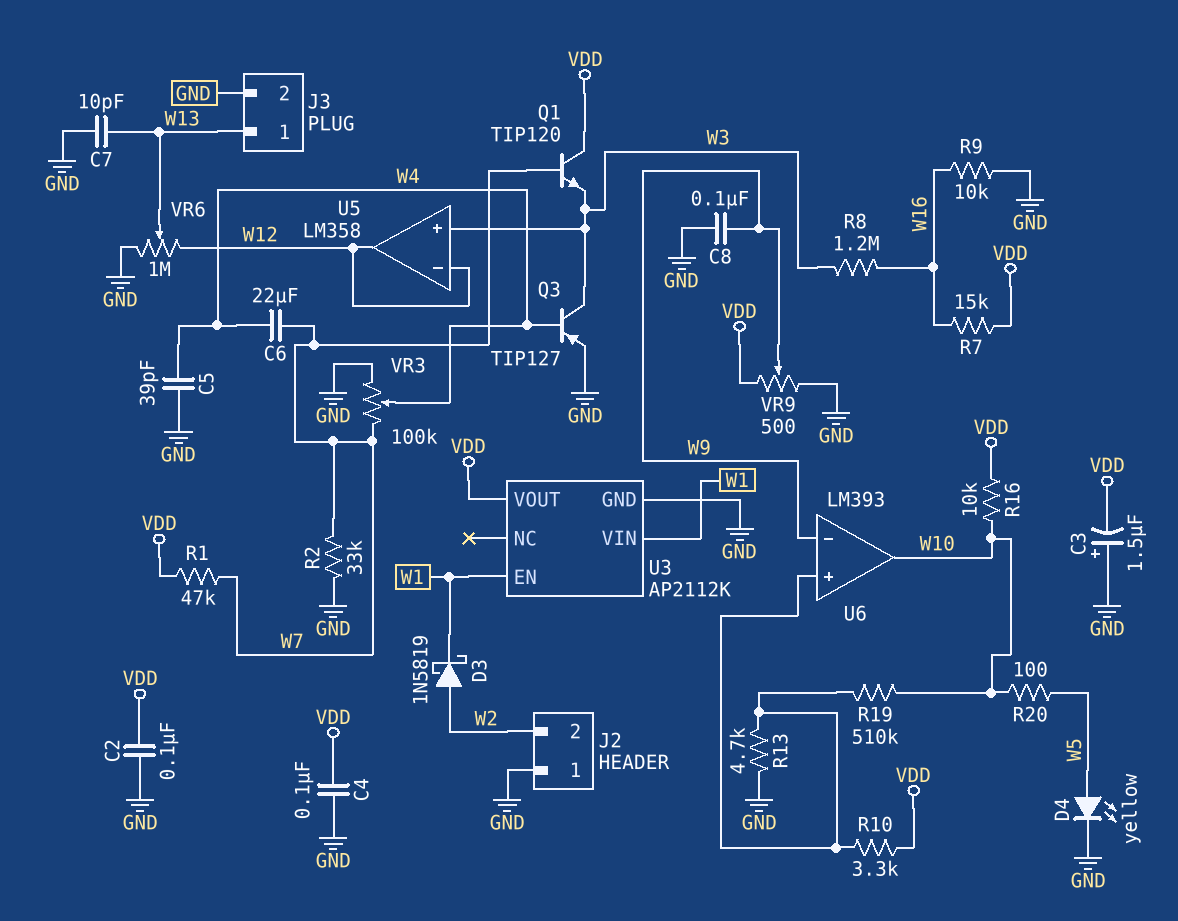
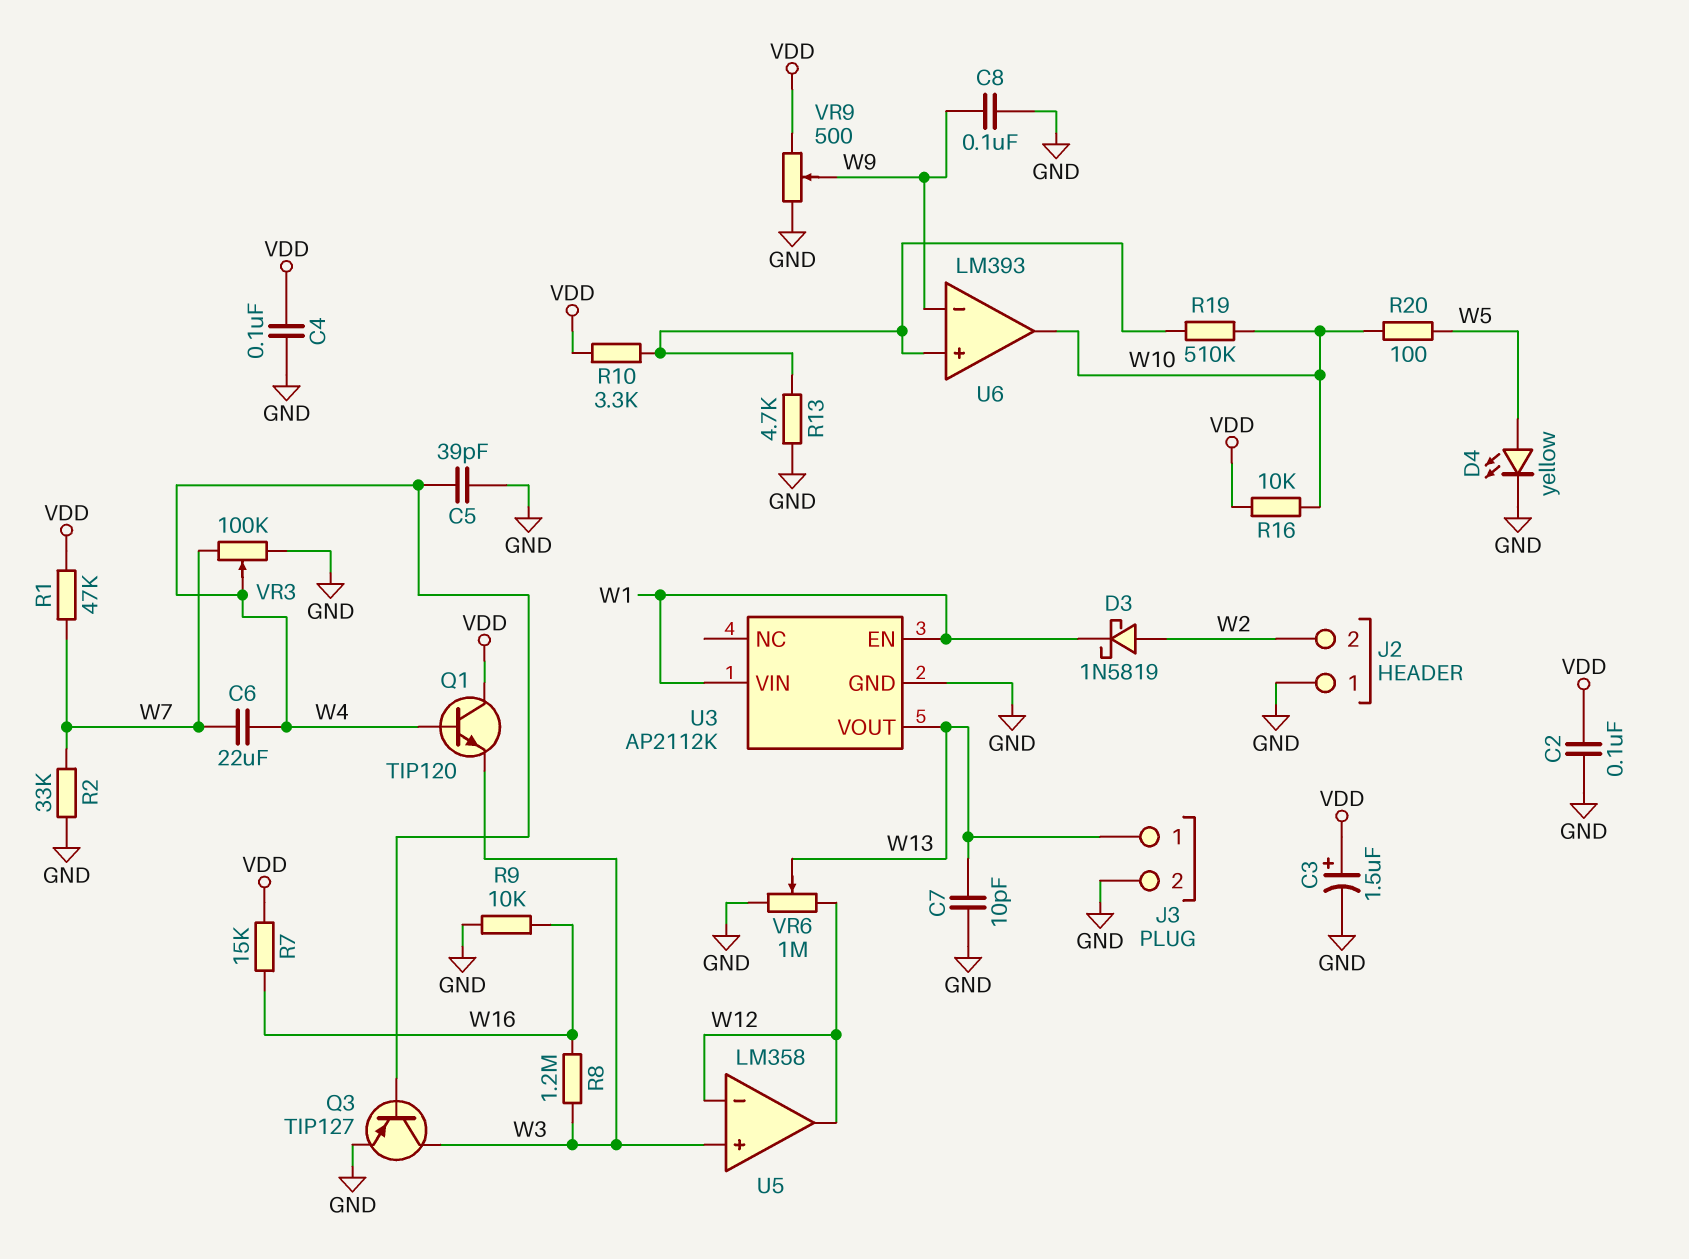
C3: 1.5uF (plus GND, minus VDD) -> 1.5uF (plus VDD, minus GND)
Q1: NPN TIP120 (B W7, C VDD, E W3) -> NPN TIP120 (B W4, C VDD, E W3)
U3 pin VOUT: VDD -> W13

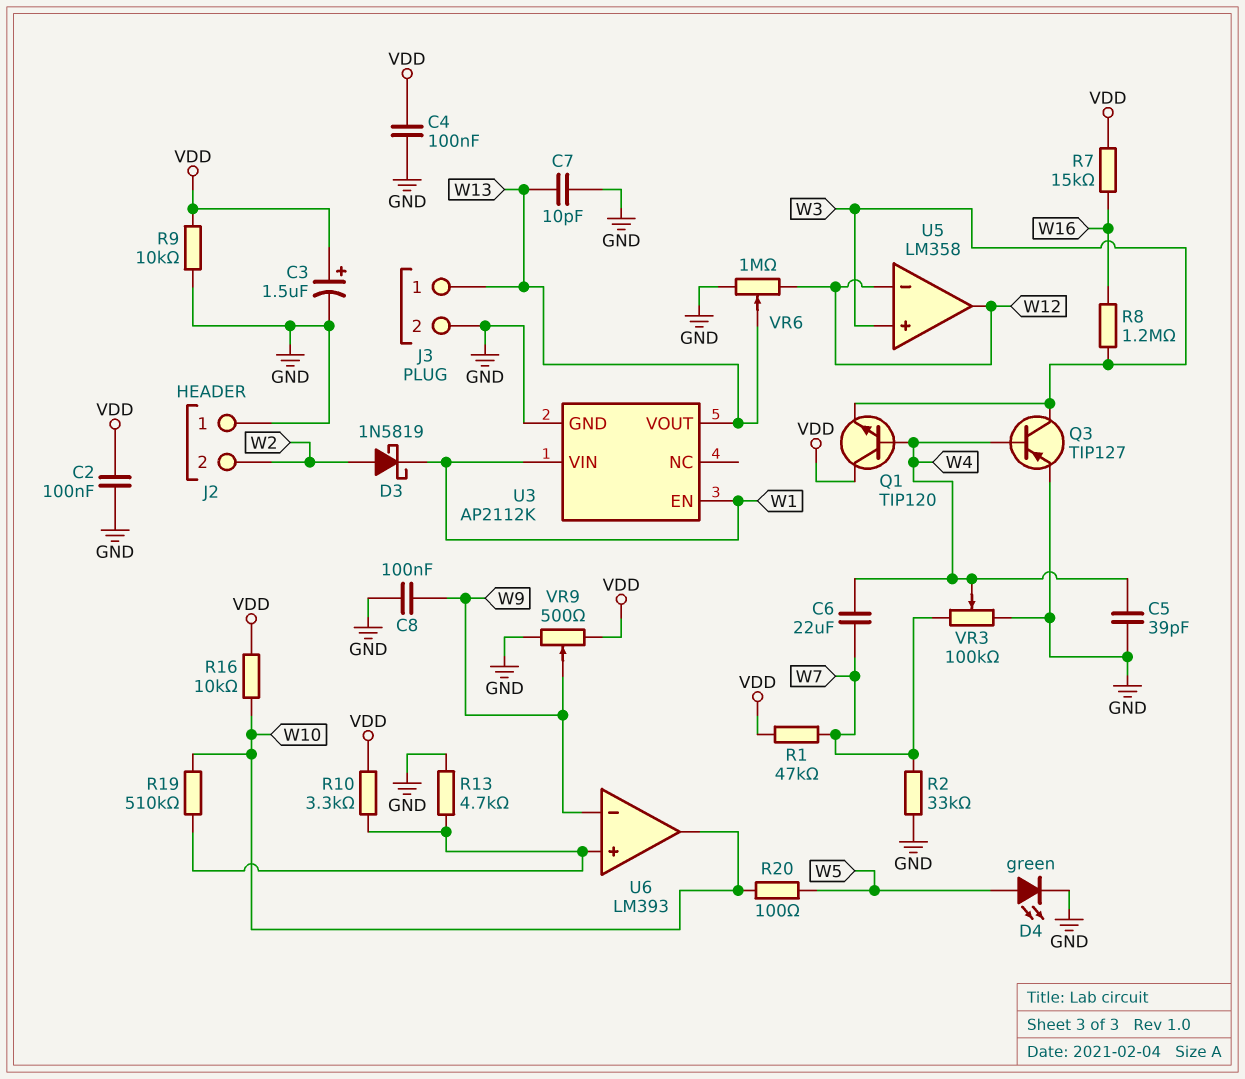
D4: LED yellow (A W5, K GND) -> LED green (A W5, K GND)
R9: 10k (GND, W16) -> 10k (GND, VDD)

